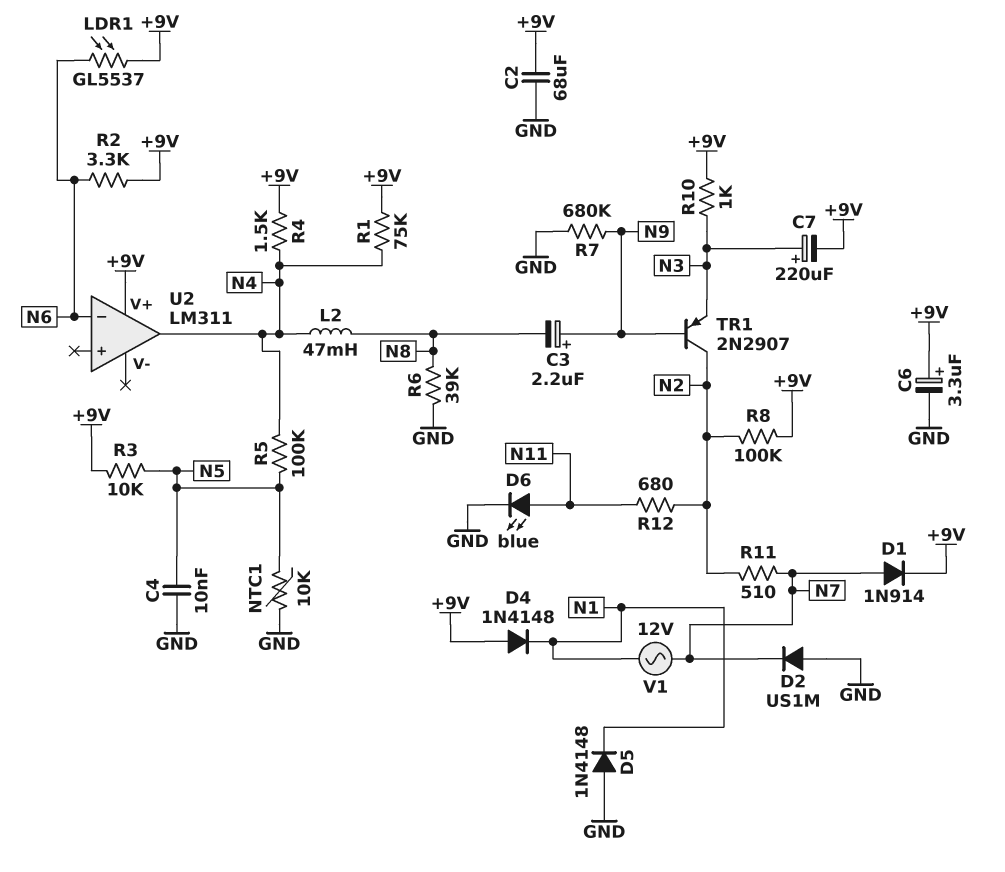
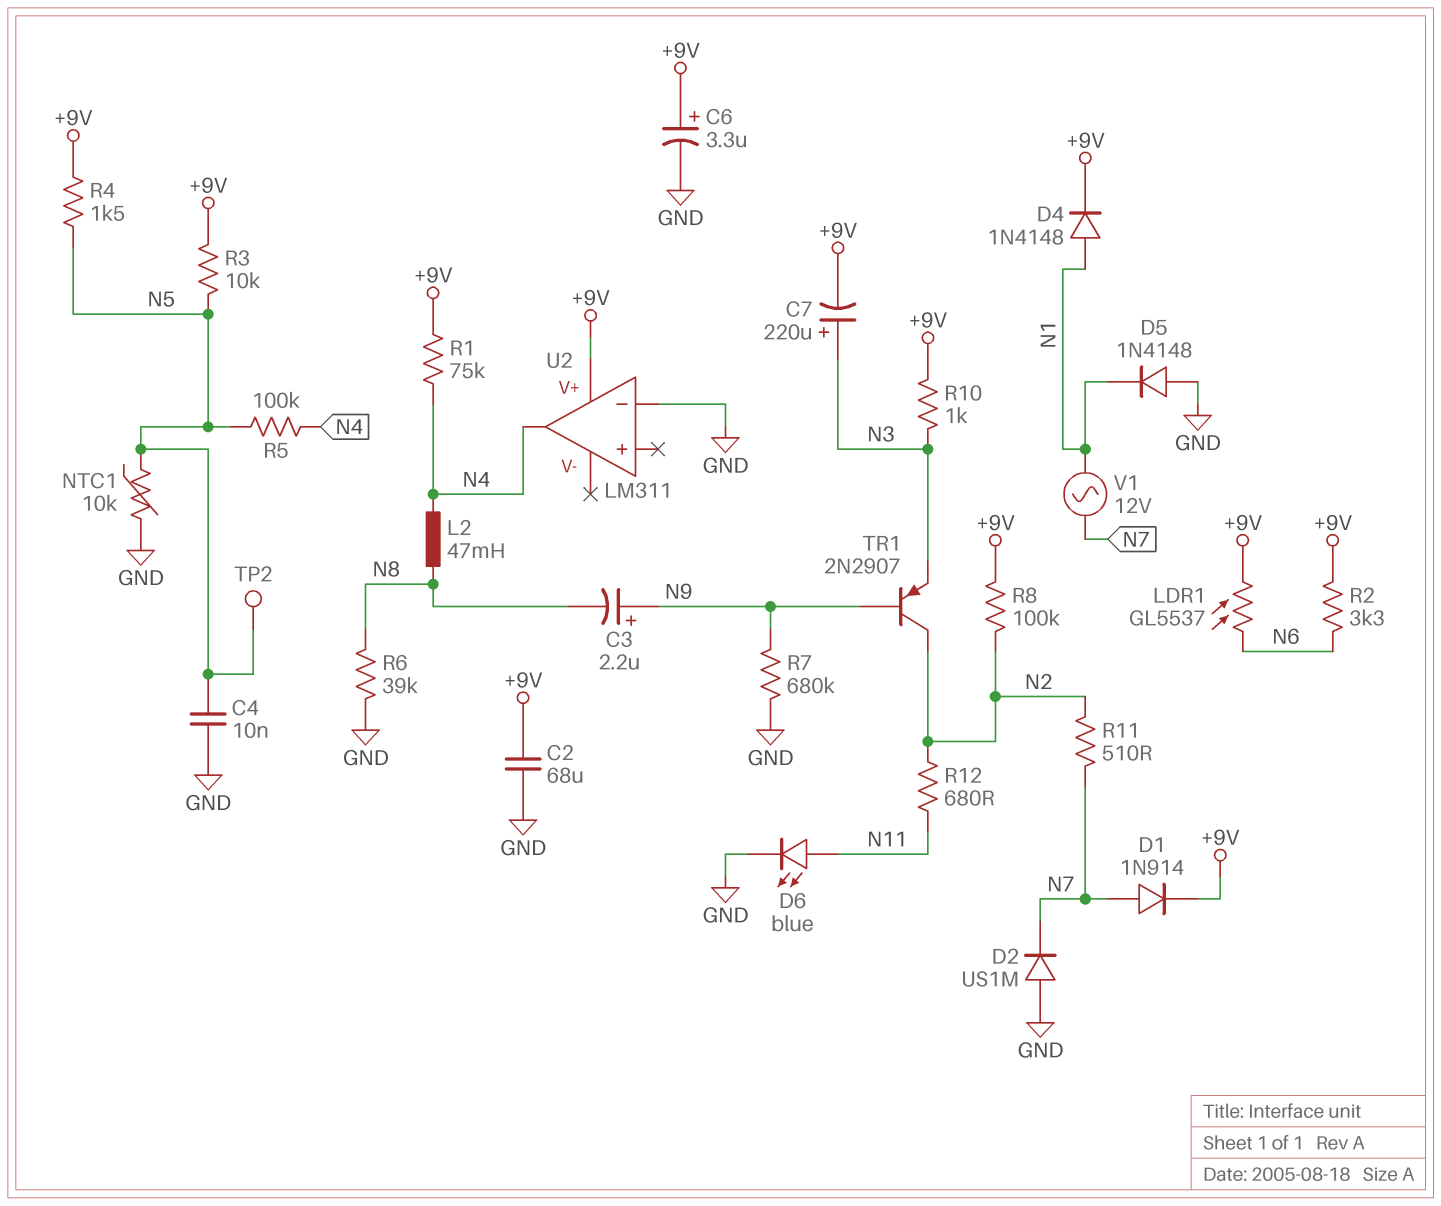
D4: diode 1N4148 (A +9V, K N1) -> diode 1N4148 (A N1, K +9V)
R4: 1.5k (+9V, N4) -> 1.5k (+9V, N5)
TP2: none -> test point (N5)
U2 pin in-: N6 -> GND

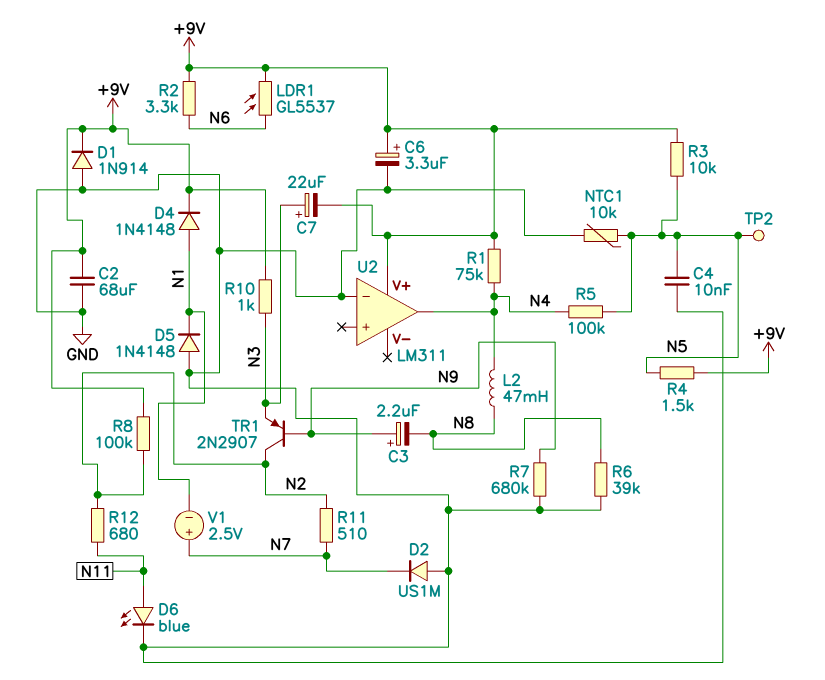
C7: 220uF (plus N3, minus +9V) -> 22uF (plus N3, minus +9V)
D1: diode 1N914 (A N7, K +9V) -> diode 1N914 (A GND, K +9V)
V1: AC 12V (N1, N7) -> 2.5V (plus N7, minus N1)

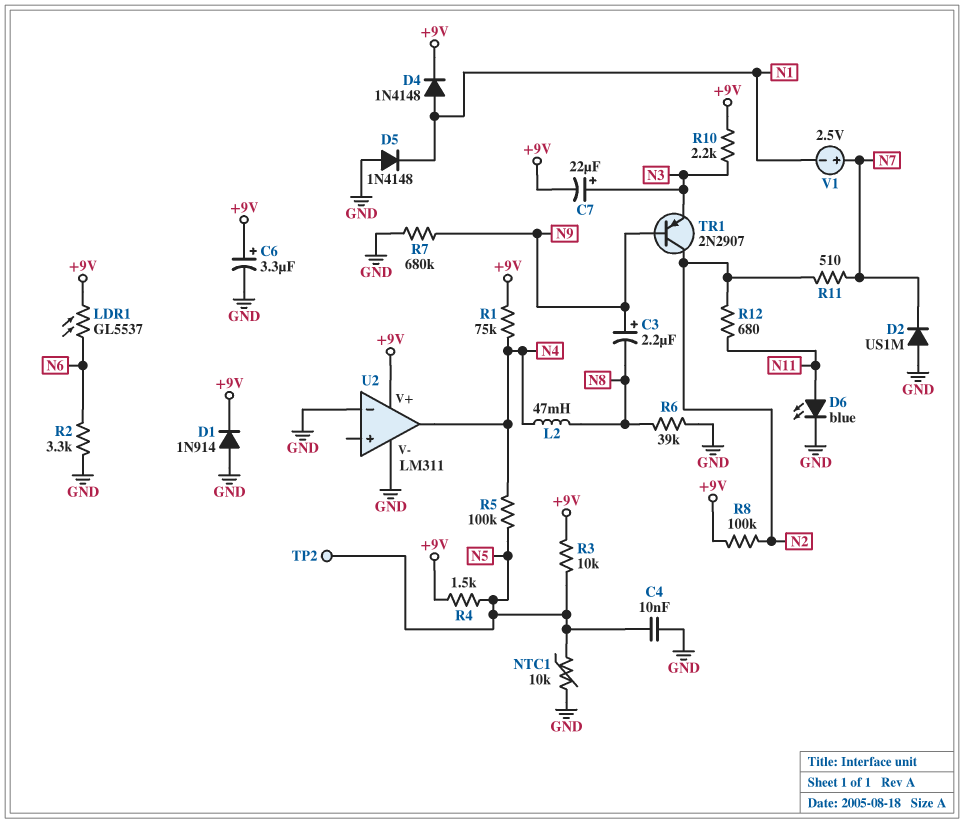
C2: 68uF (+9V, GND) -> none
R2: 3.3k (+9V, N6) -> 3.3k (GND, N6)
R10: 1k (+9V, N3) -> 2.2k (+9V, N3)
U2 pin V-: none -> GND

